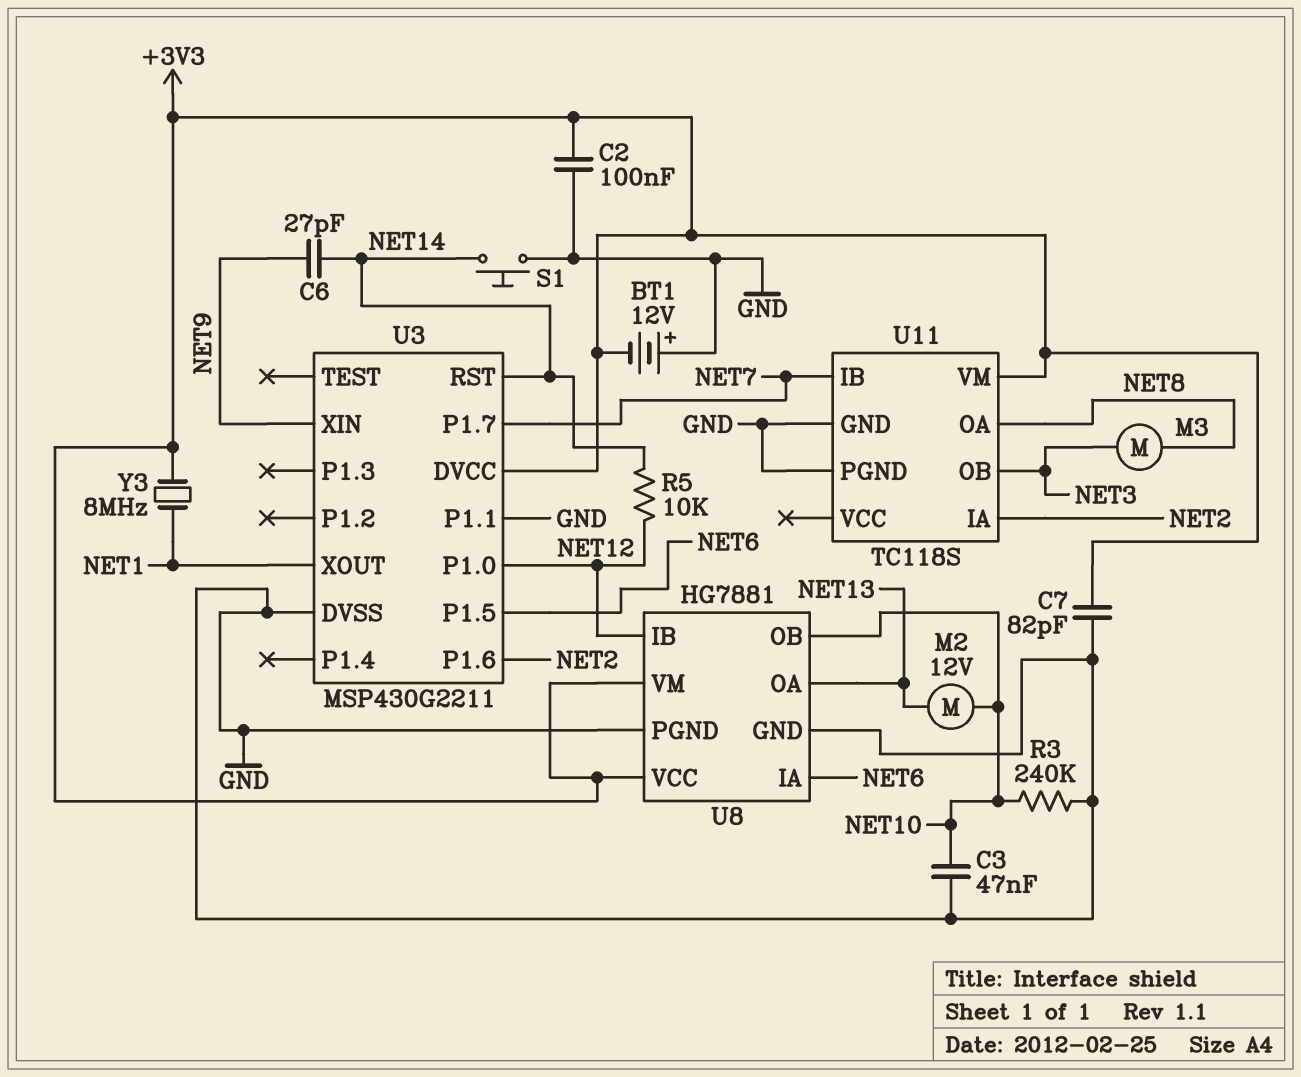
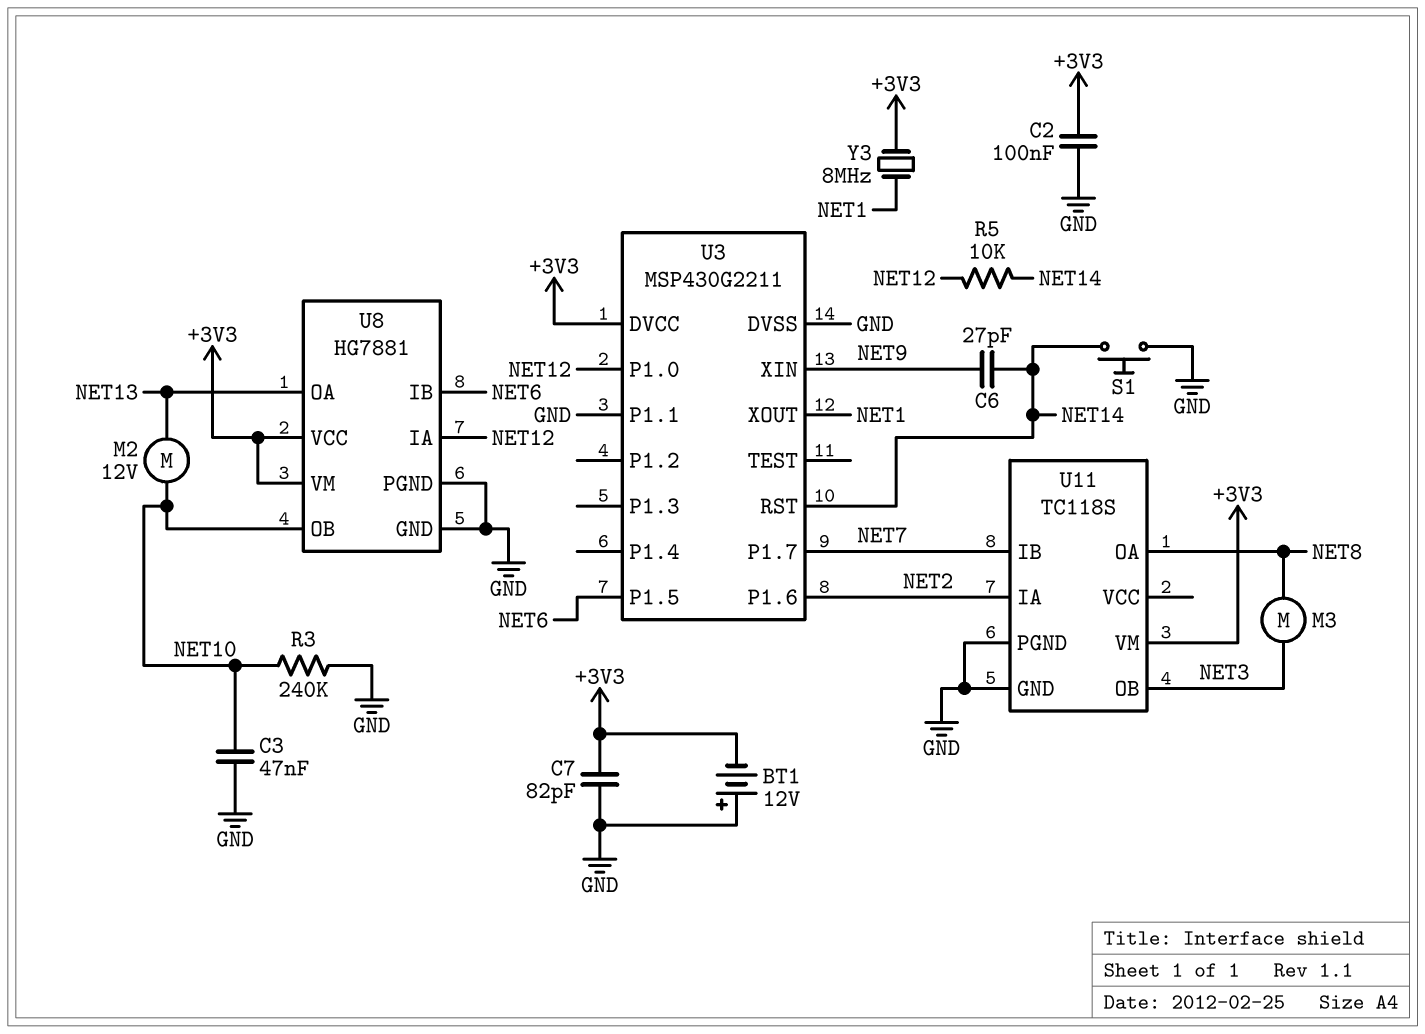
U8 pin IA: NET6 -> NET12
U8 pin IB: NET12 -> NET6

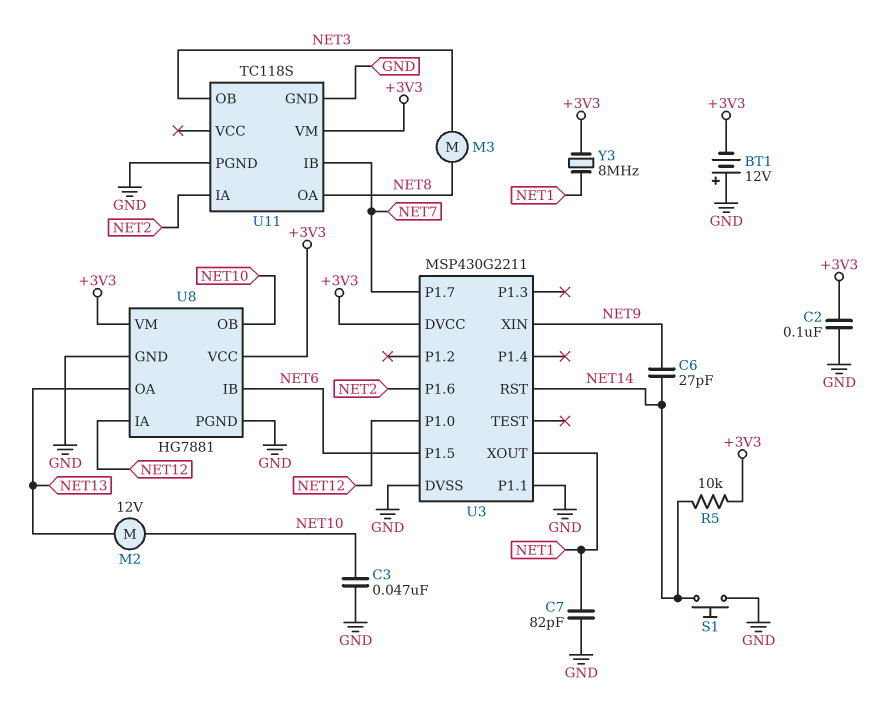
C7: 82pF (+3V3, GND) -> 82pF (GND, NET1)
R3: 240k (GND, NET10) -> none
R5: 10k (NET12, NET14) -> 10k (+3V3, NET14)

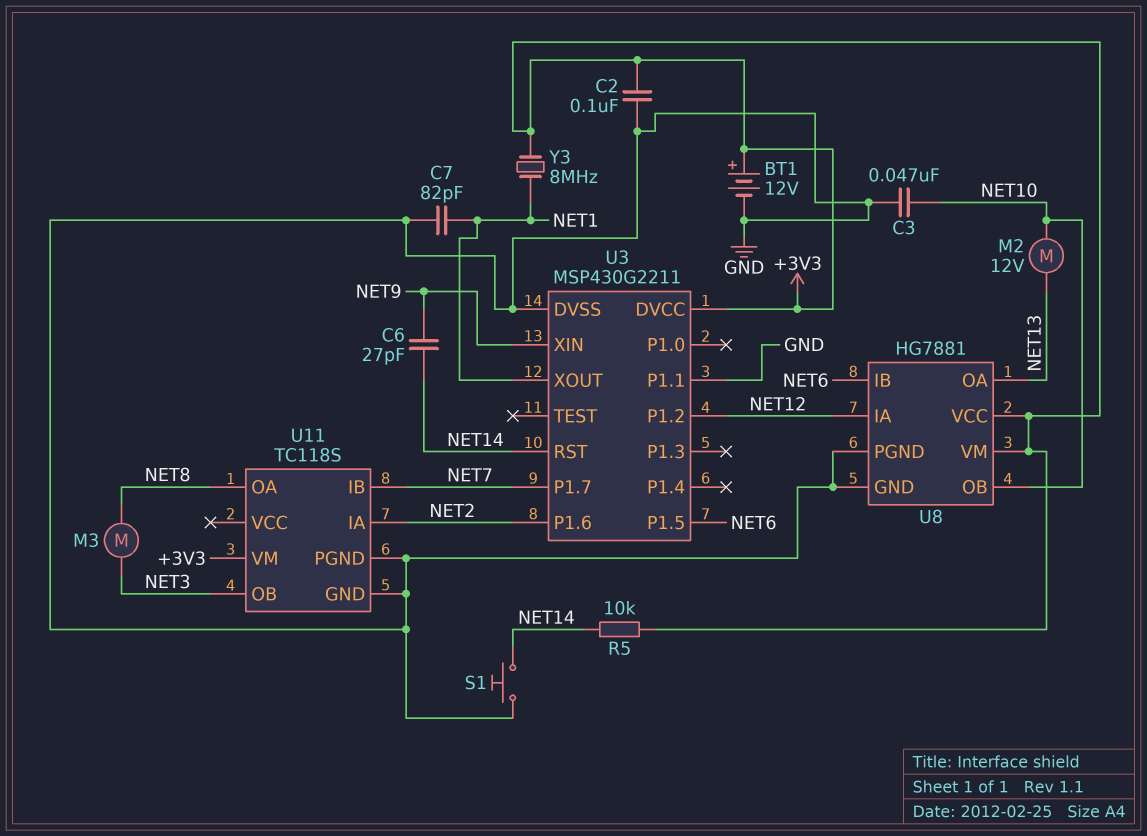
BT1: 12V (plus GND, minus +3V3) -> 12V (plus +3V3, minus GND)
U3 pin P1.0: NET12 -> none
U3 pin P1.2: none -> NET12

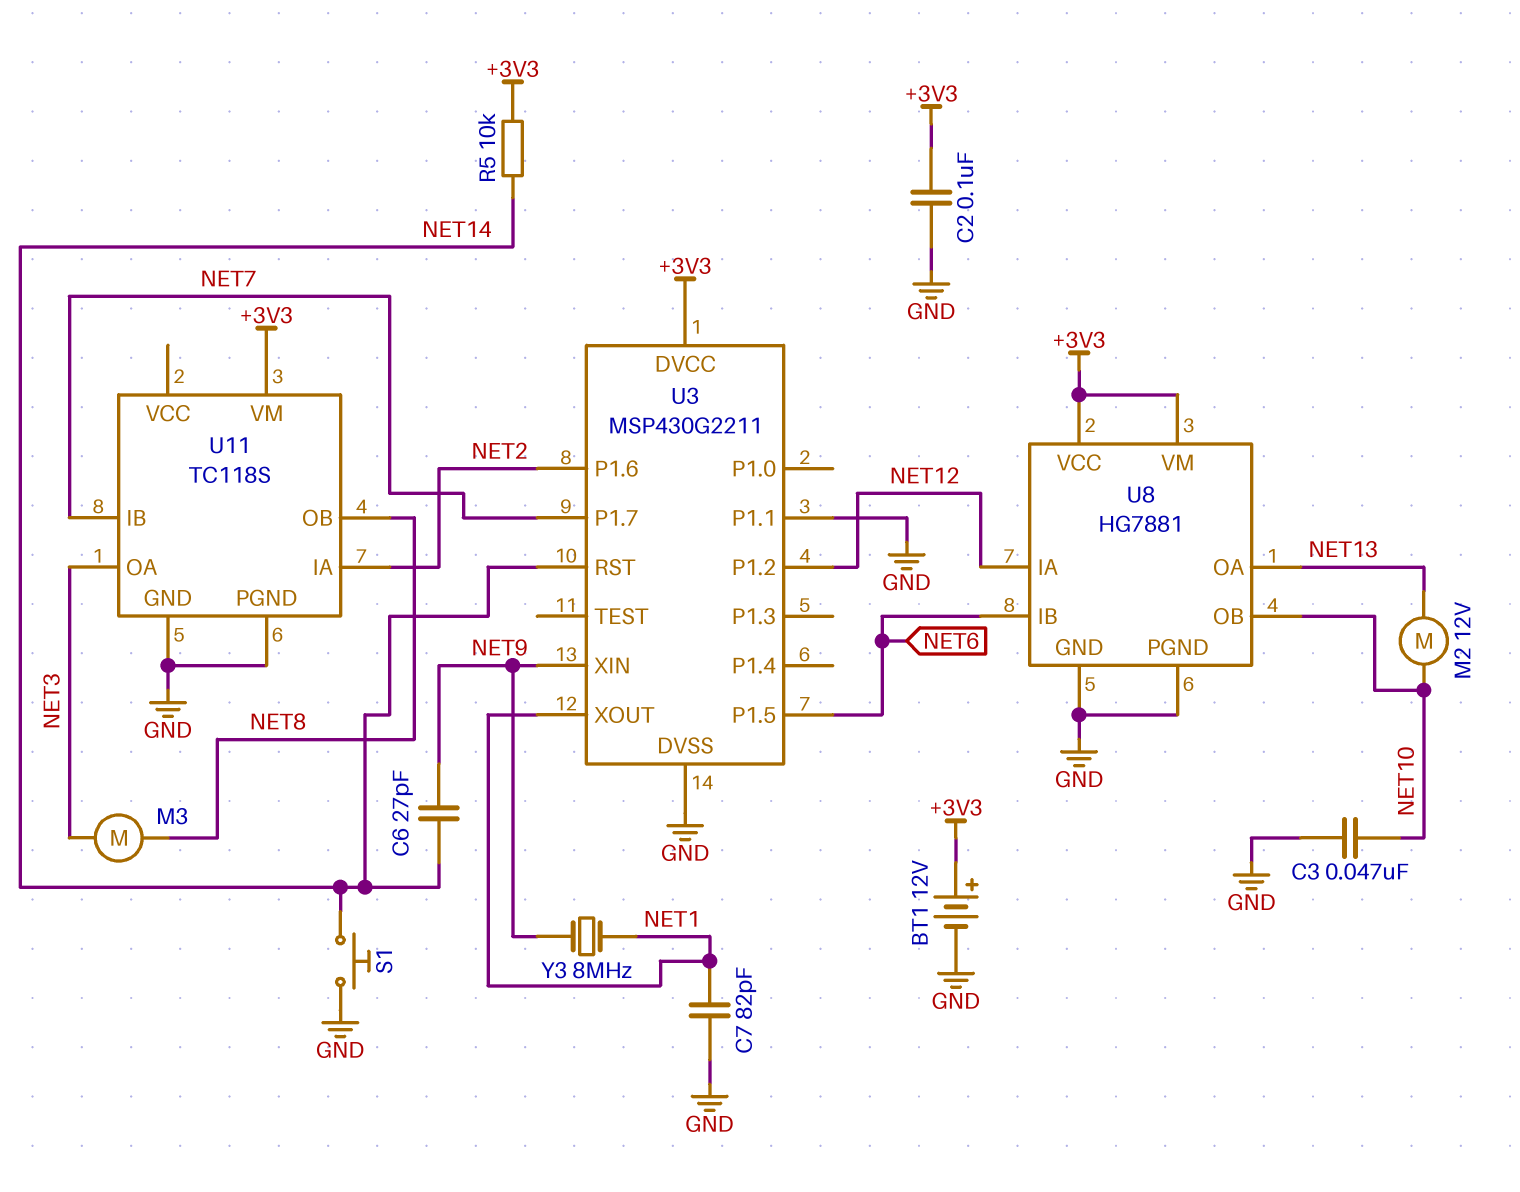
U11 pin OA: NET8 -> NET3
U11 pin OB: NET3 -> NET8
Y3: 8MHz (+3V3, NET1) -> 8MHz (NET1, NET9)

